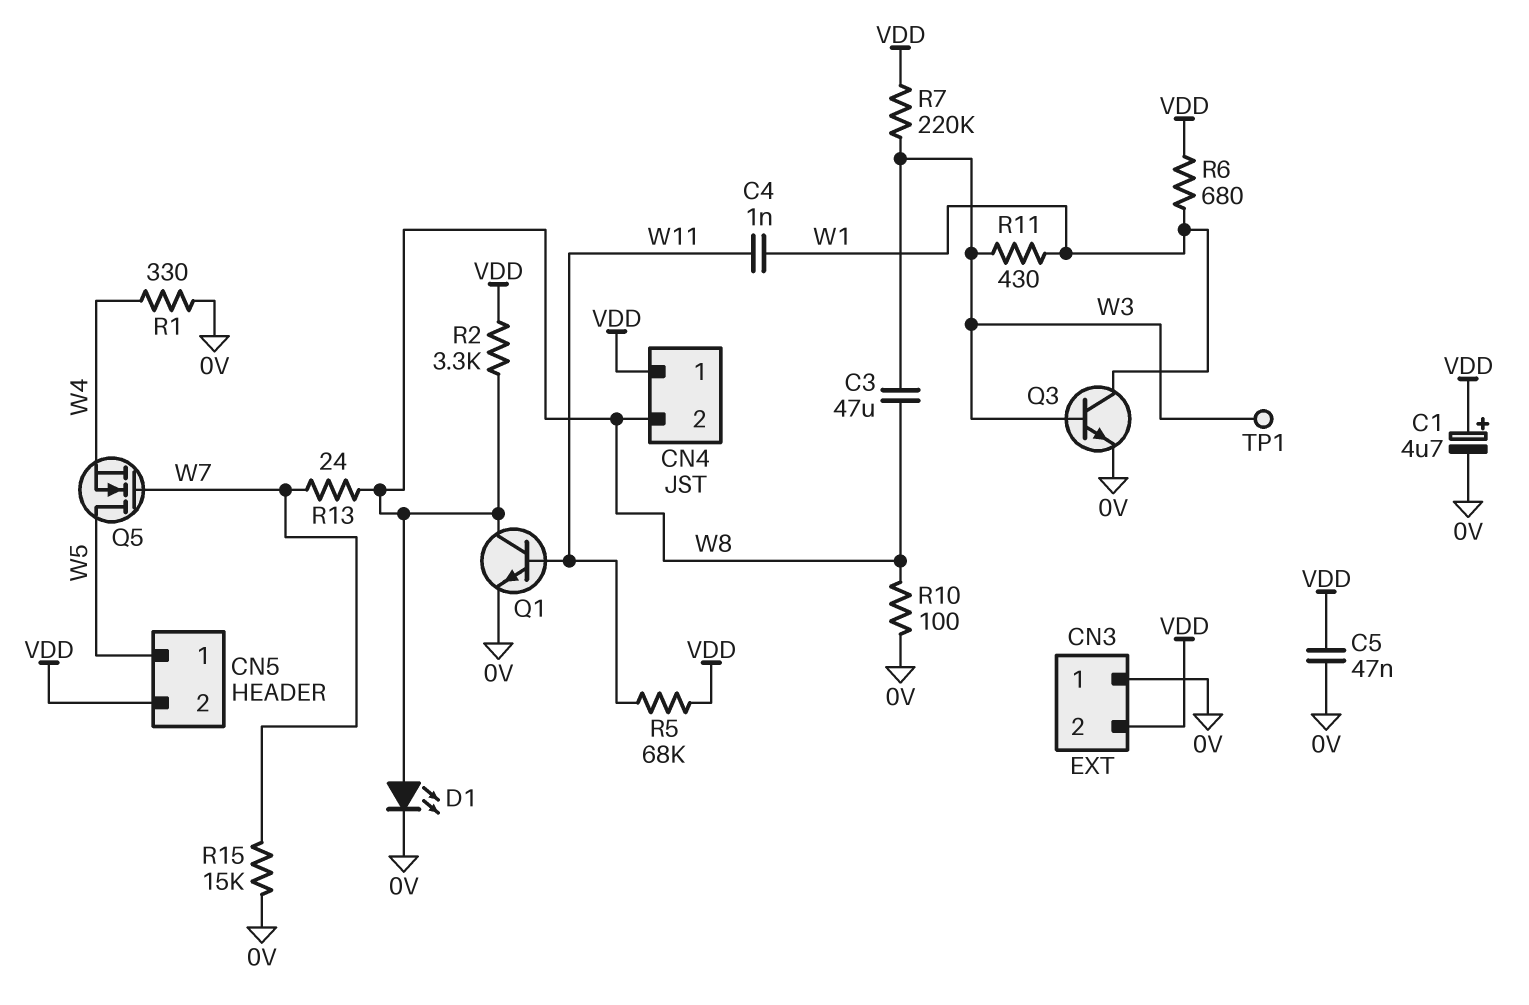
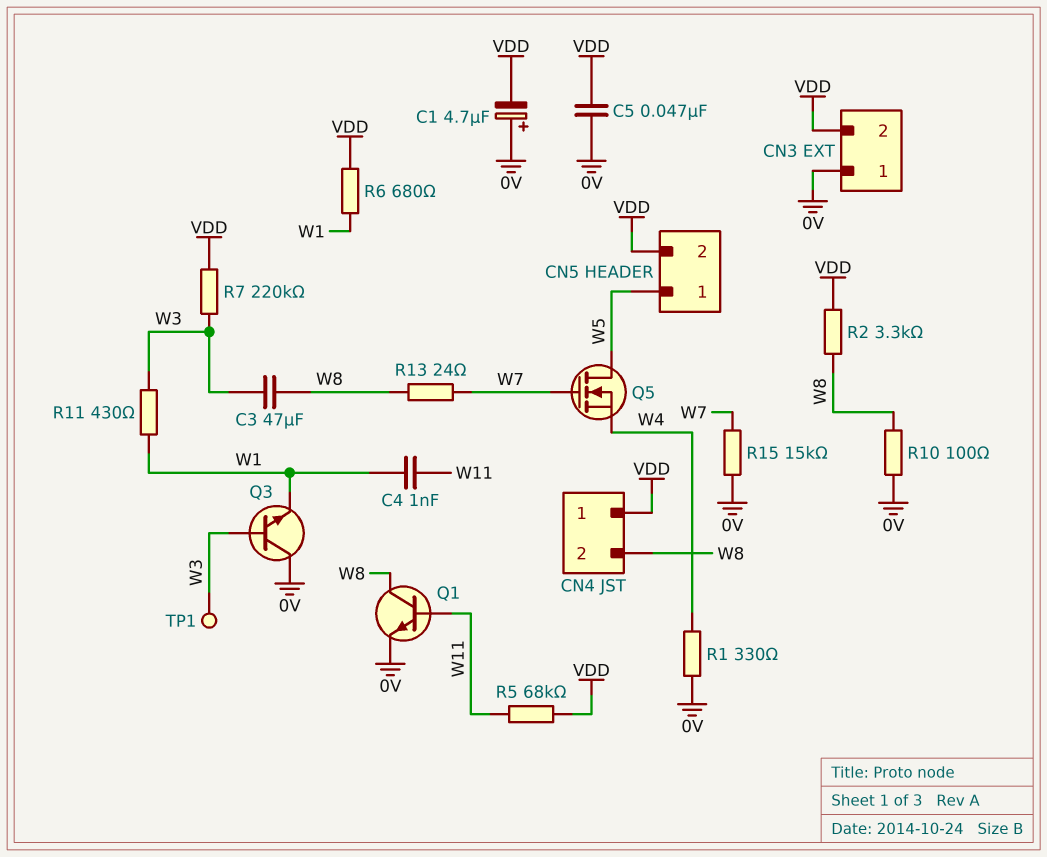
C1: 4.7uF (plus VDD, minus 0V) -> 4.7uF (plus 0V, minus VDD)
D1: LED (A W8, K 0V) -> none
Q3: NPN (B W3, C W1, E 0V) -> NPN (B W3, C 0V, E W1)

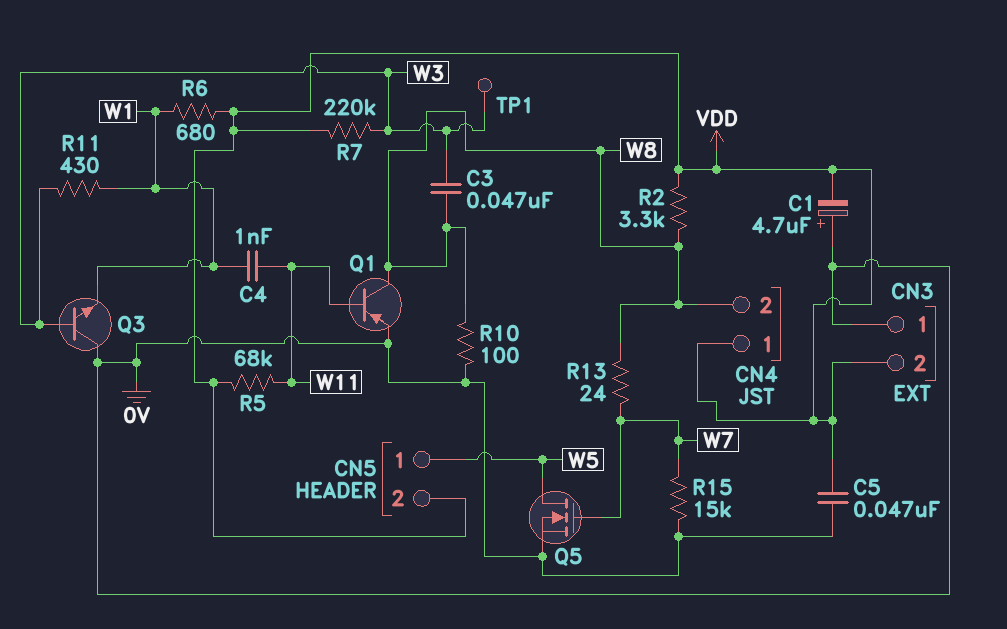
C3: 47uF (W3, W8) -> 47nF (W3, W8)
Q1: NPN (B W11, C W8, E 0V) -> PNP (B W11, C W8, E 0V)
Q5: NMOS (G W7, D W5, S W4) -> NMOS (G W7, D W5, S 0V)
R1: 330 (0V, W4) -> none

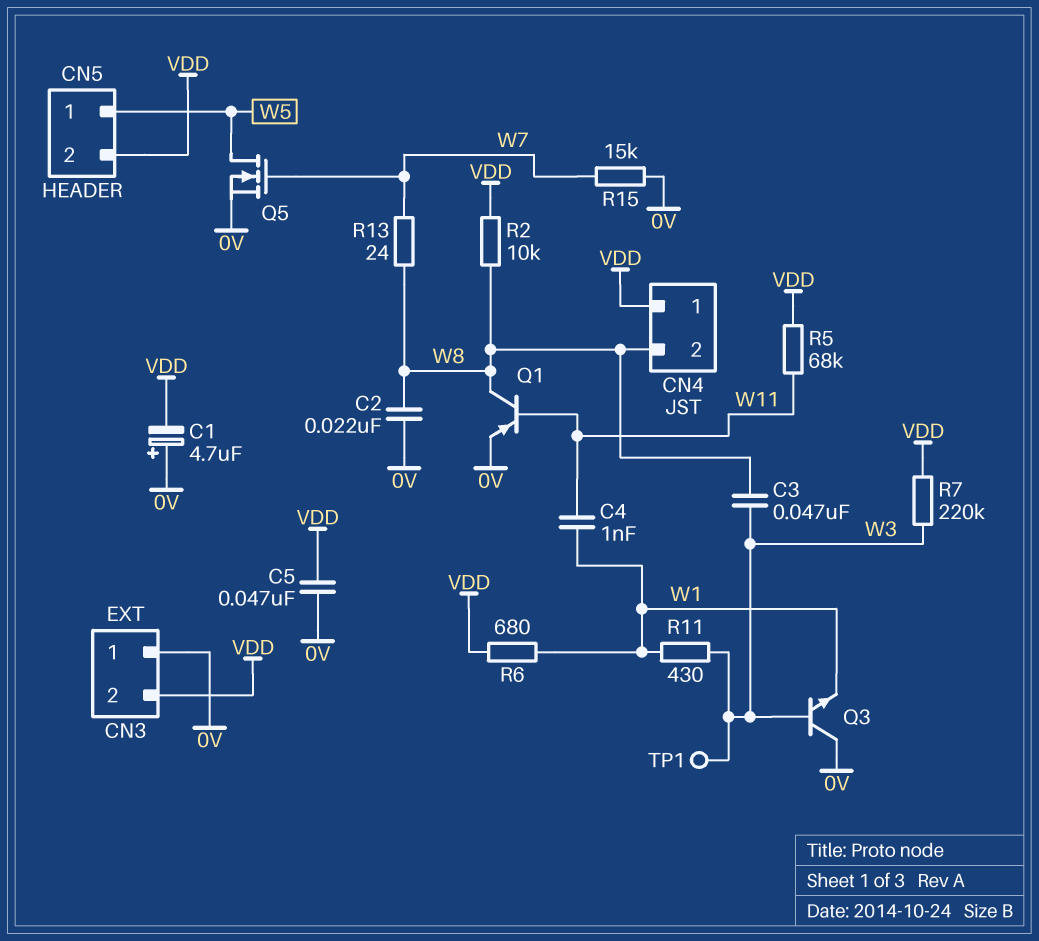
C2: none -> 22nF (0V, W8)
R2: 3.3k (VDD, W8) -> 10k (VDD, W8)
R10: 100 (0V, W8) -> none

